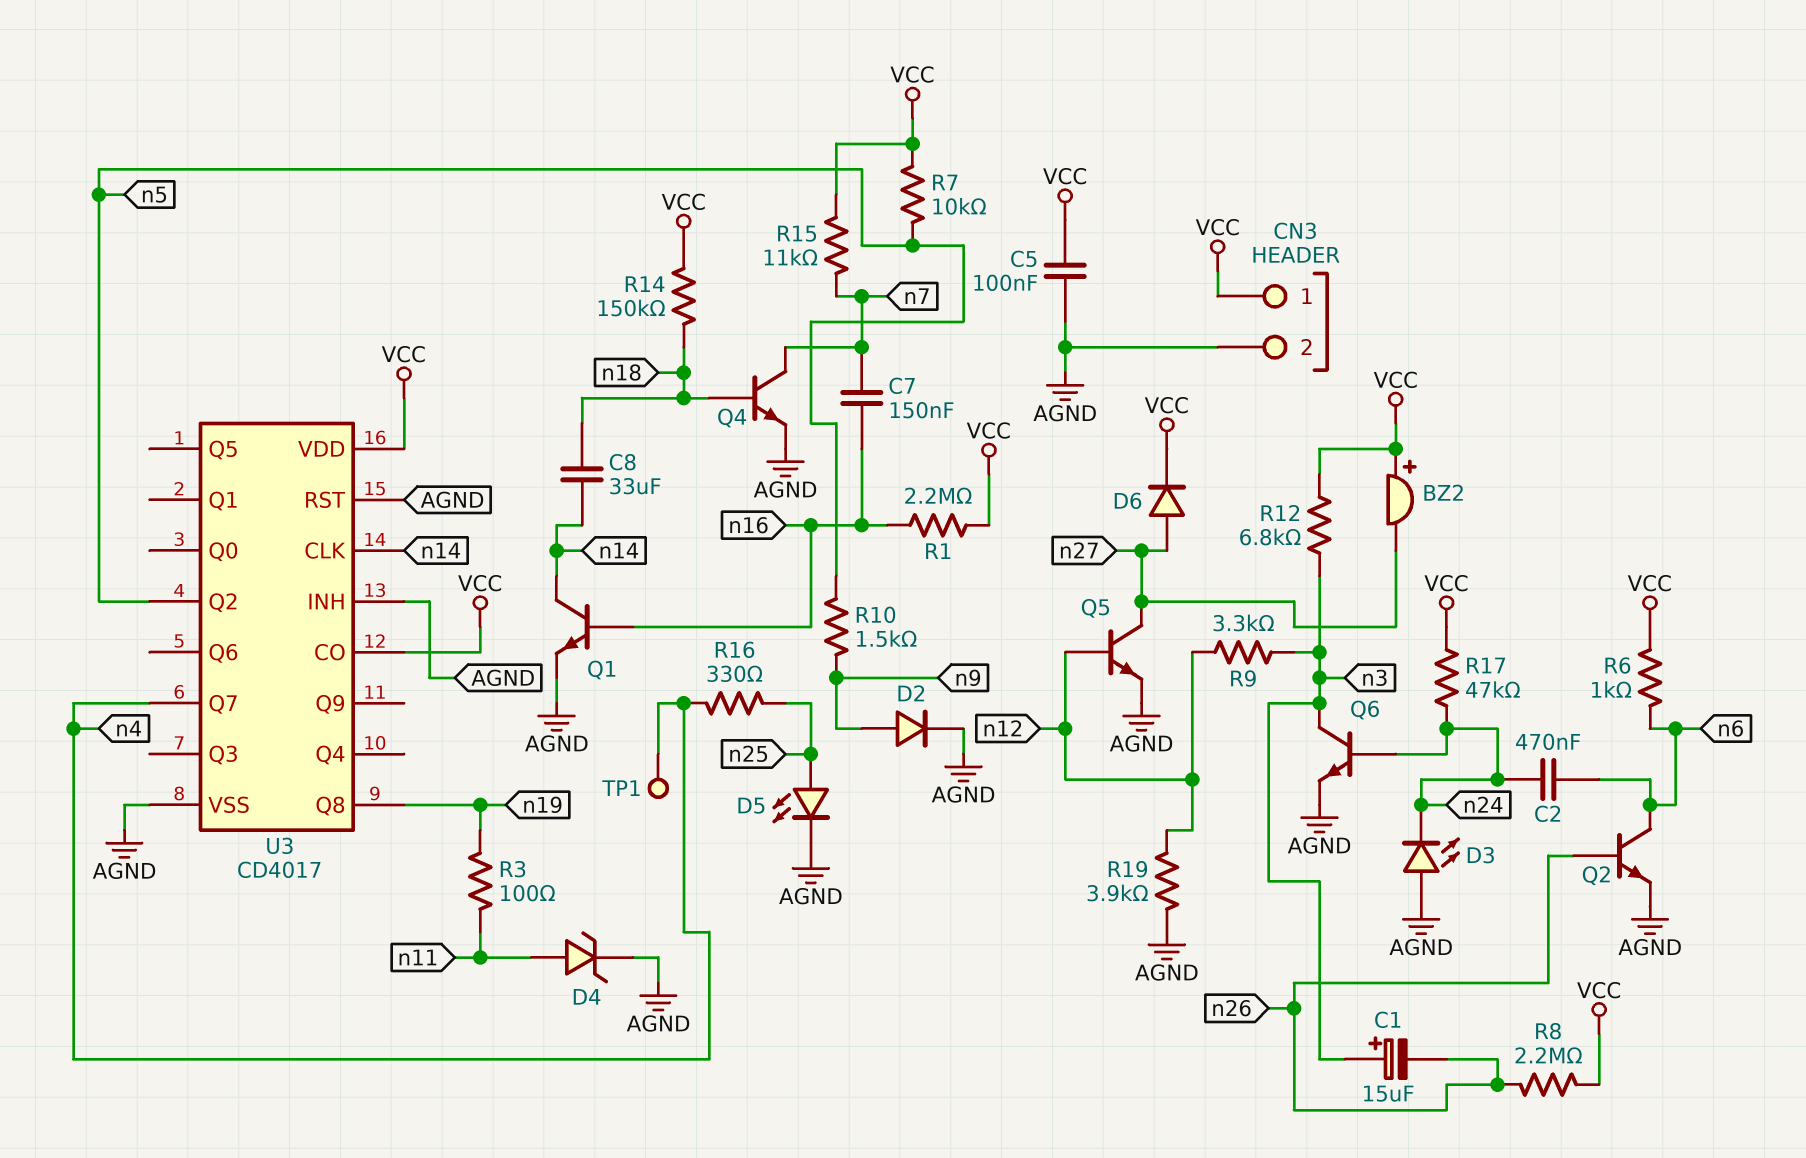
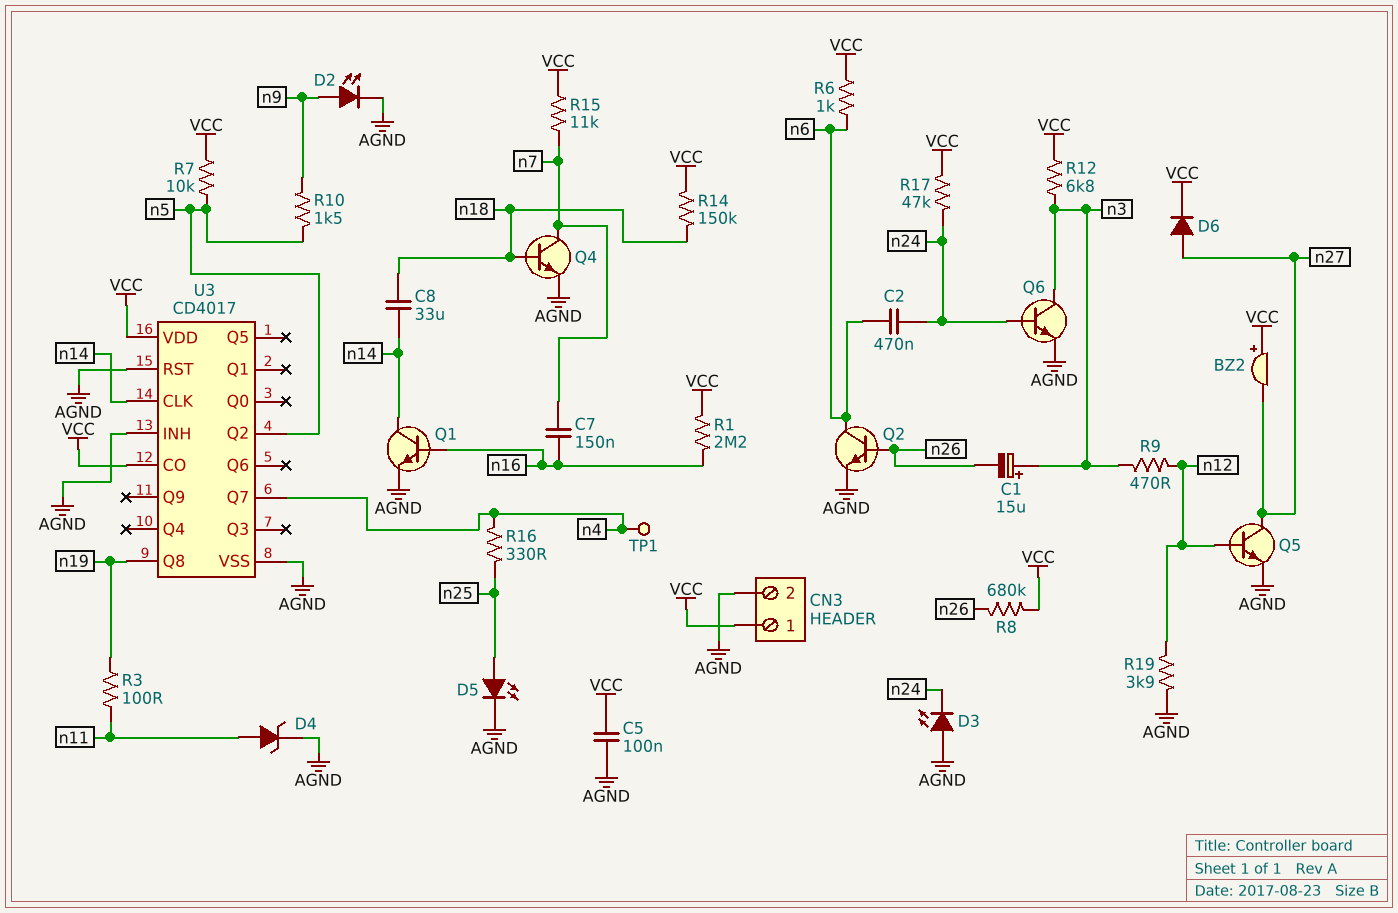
D2: diode (A n9, K AGND) -> LED (A n9, K AGND)
R8: 2.2M (VCC, n26) -> 680k (VCC, n26)
R9: 3.3k (n3, n12) -> 470 (n3, n12)

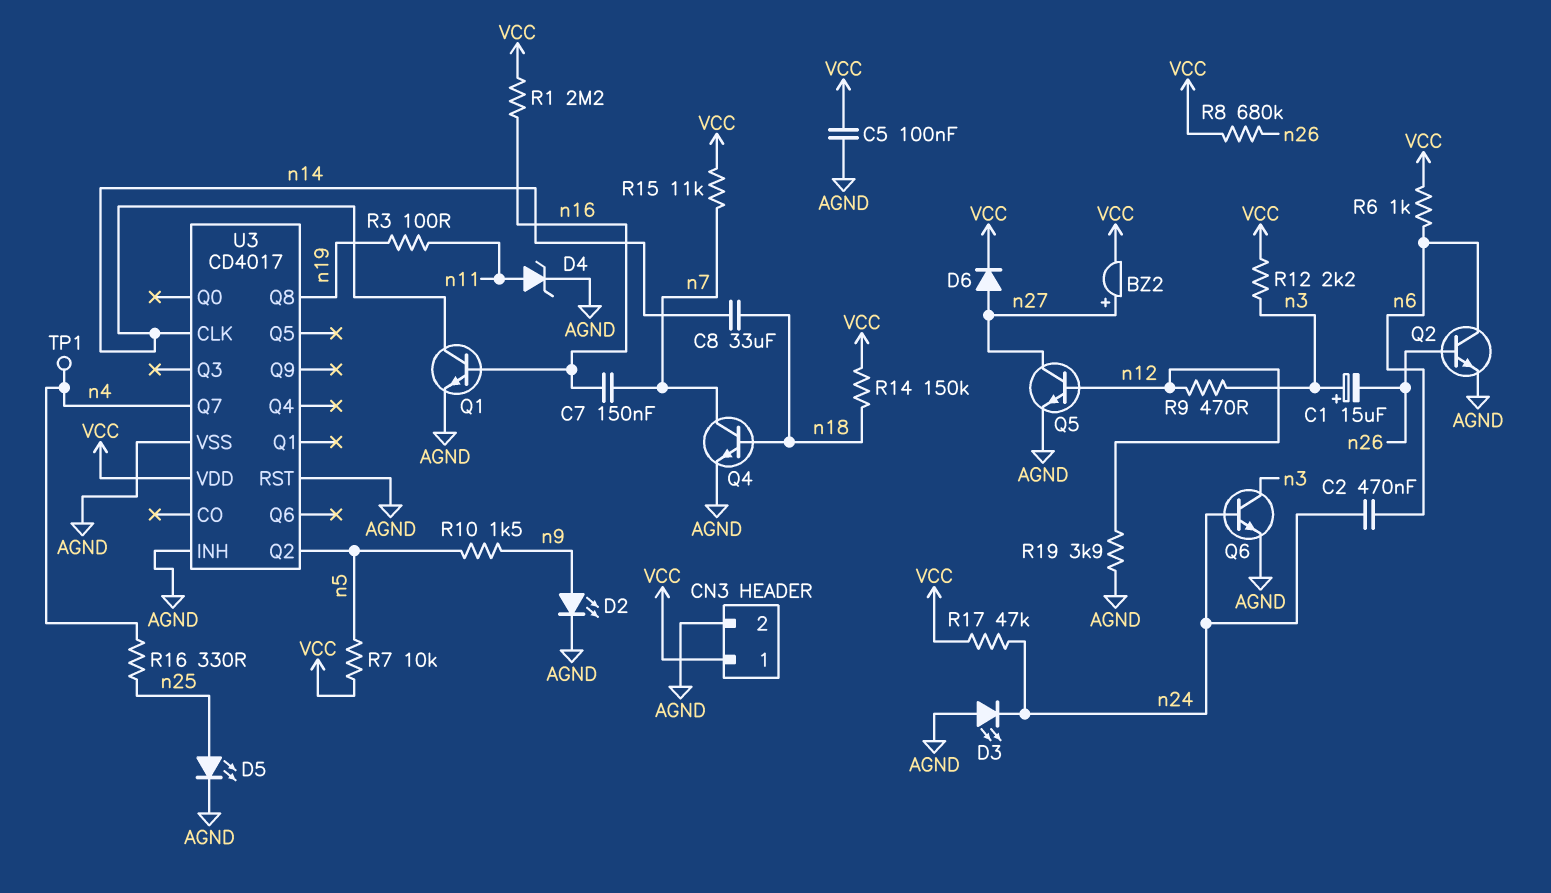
BZ2: buzzer (plus VCC, minus n27) -> buzzer (plus n27, minus VCC)
R12: 6.8k (VCC, n3) -> 2.2k (VCC, n3)
U3 pin CO: VCC -> none

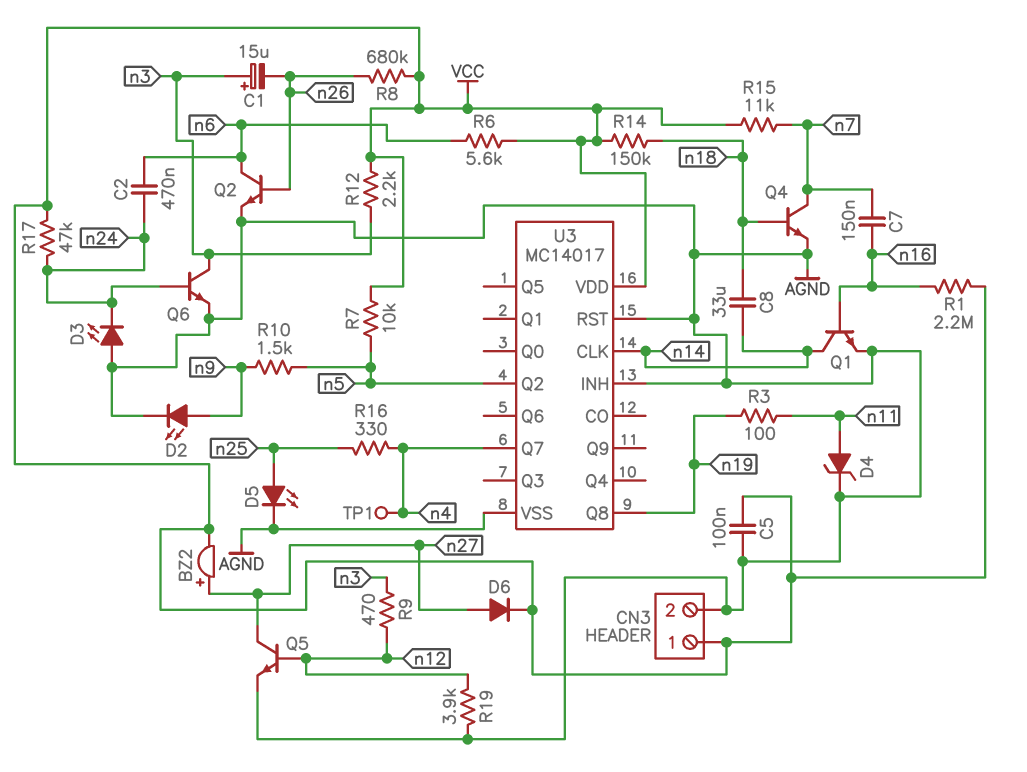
R6: 1k (VCC, n6) -> 5.6k (VCC, n6)
U3: CD4017 -> MC14017

